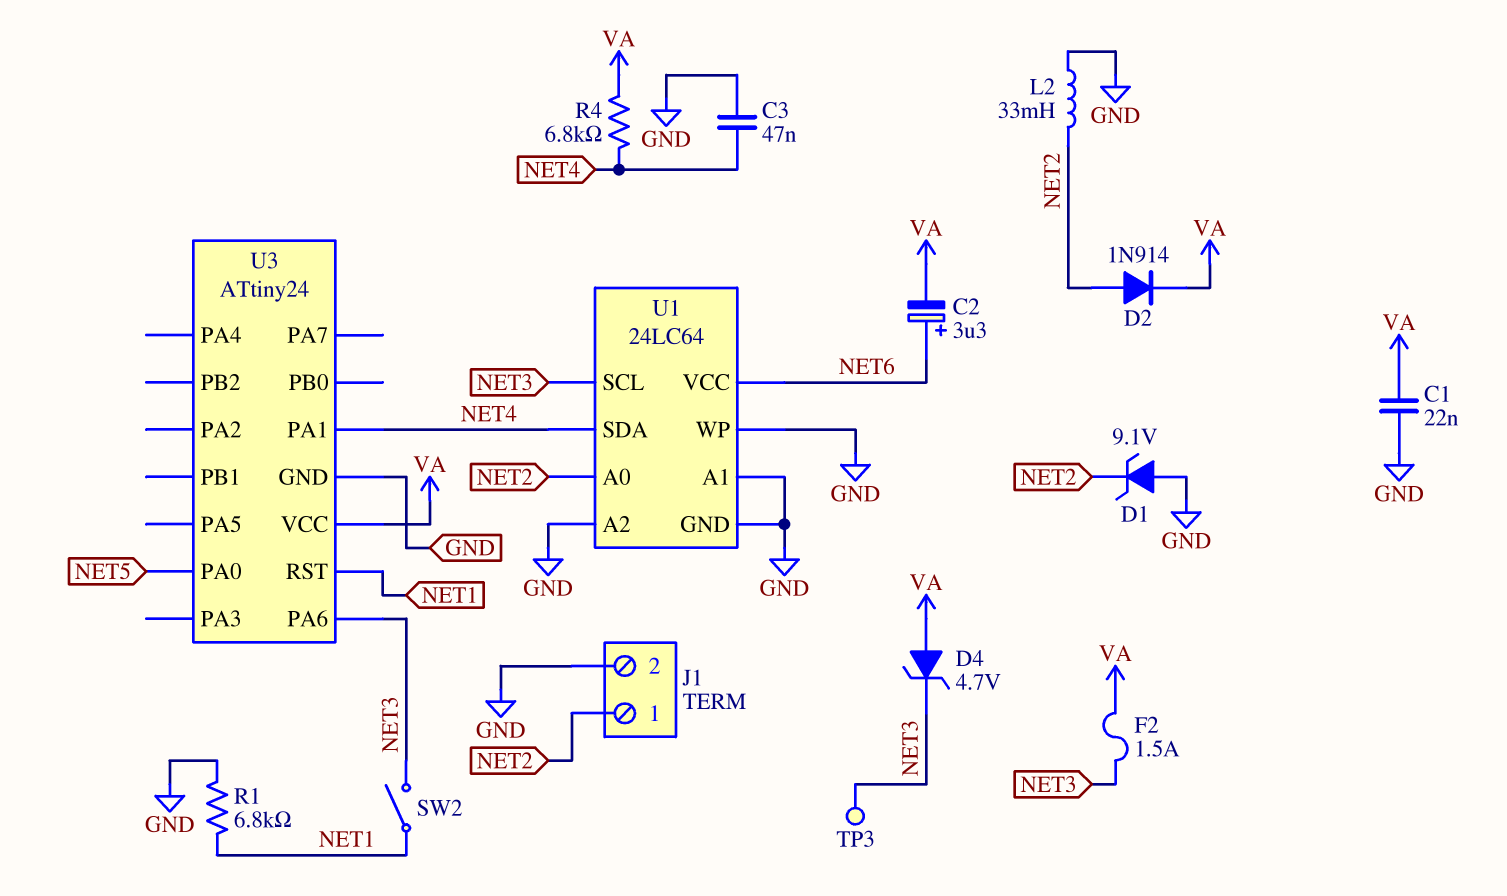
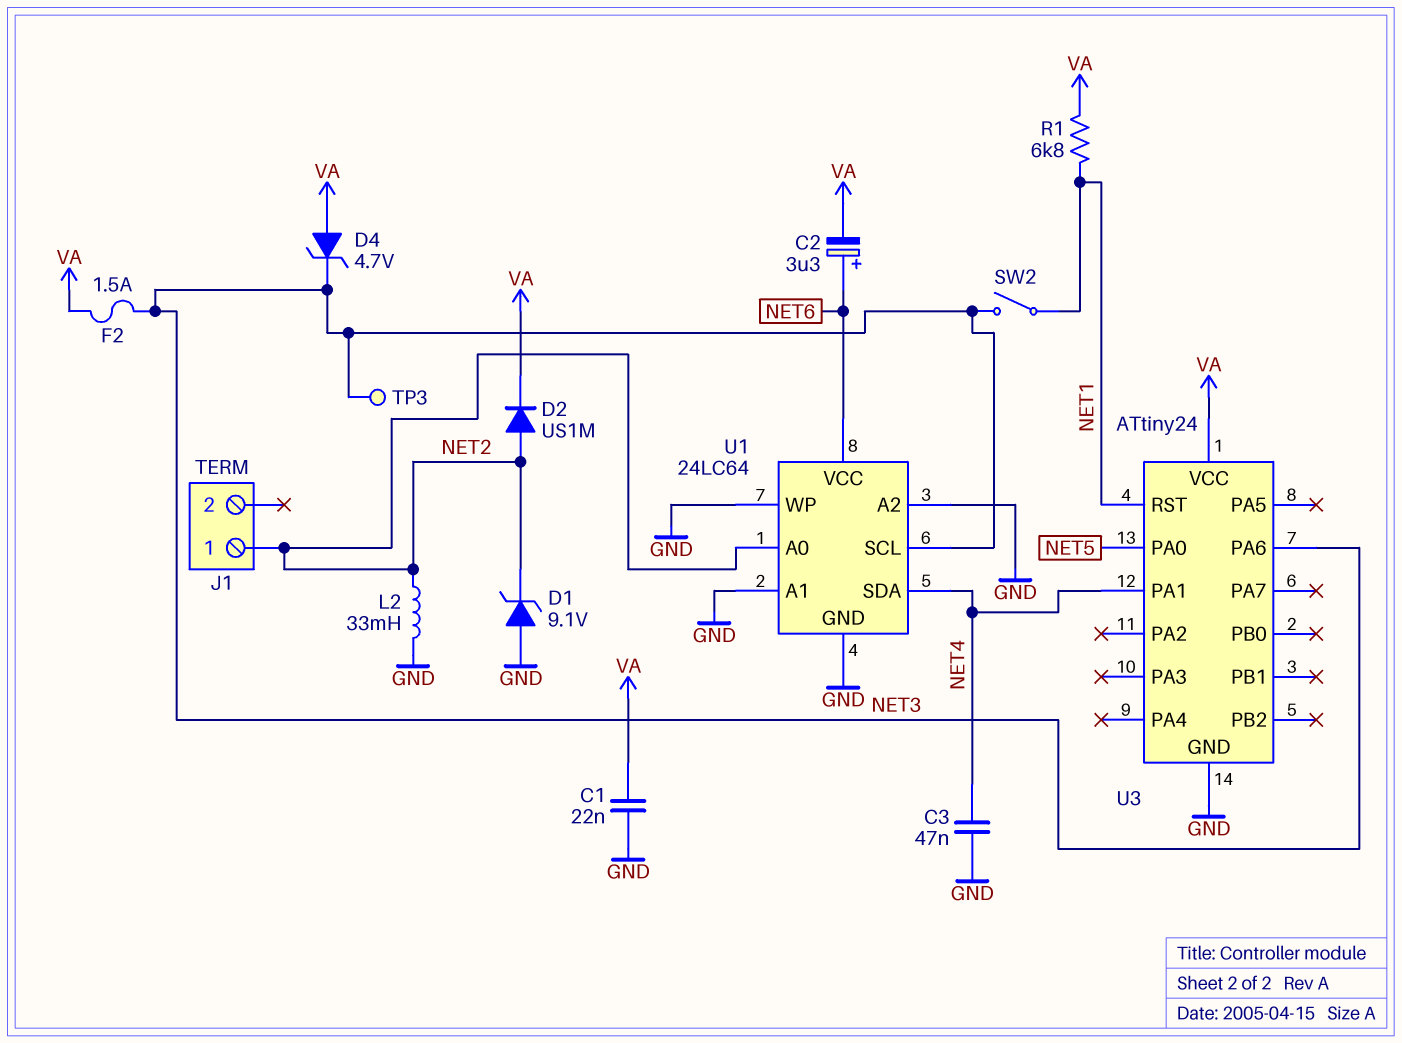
D2: diode 1N914 (A NET2, K VA) -> diode US1M (A NET2, K VA)
J1 pin 2: GND -> none
R1: 6.8k (GND, NET1) -> 6.8k (NET1, VA)
R4: 6.8k (NET4, VA) -> none

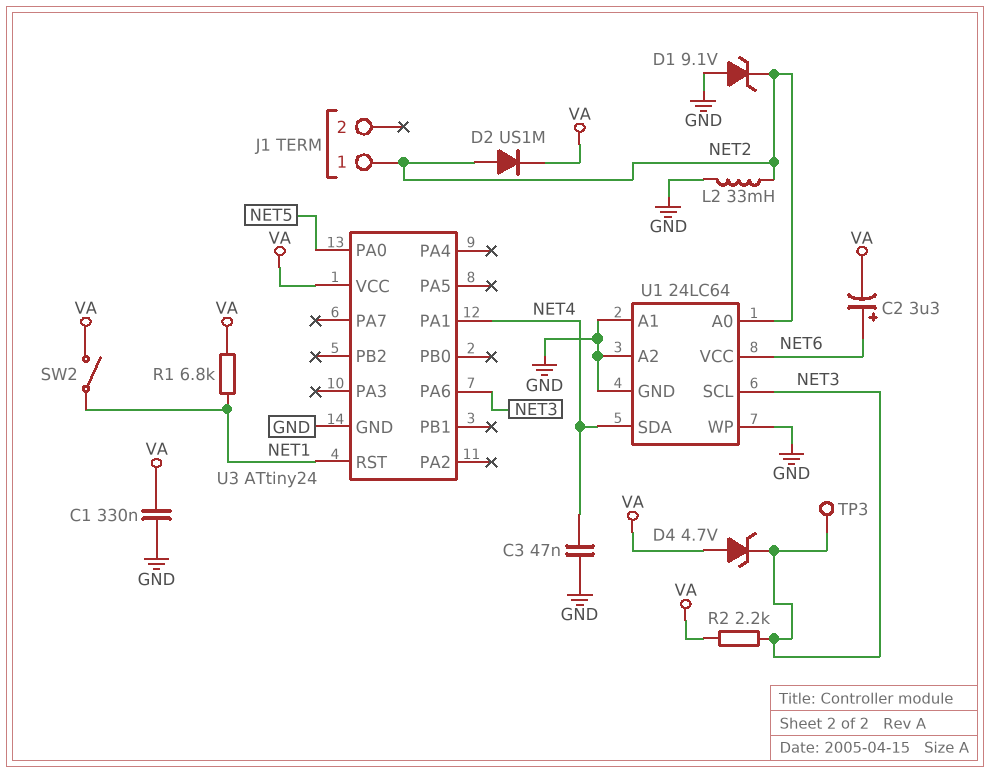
C1: 22nF (GND, VA) -> 330nF (GND, VA)
F2: 1.5A (NET3, VA) -> none
R2: none -> 2.2k (NET3, VA)
SW2: switch (NET1, NET3) -> switch (NET1, VA)

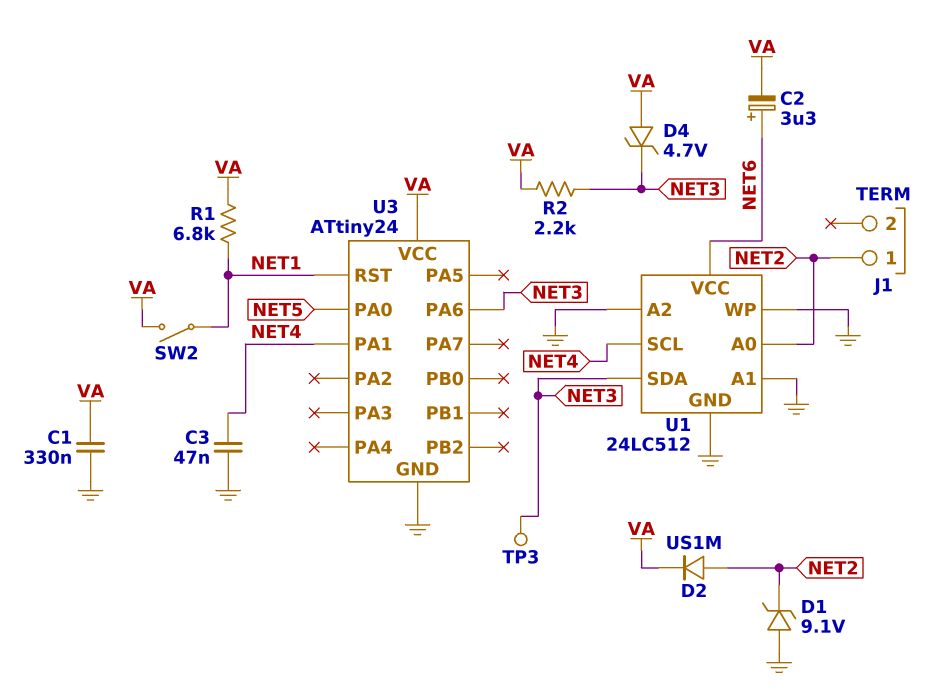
L2: 33mH (GND, NET2) -> none
U1: 24LC64 -> 24LC512
U1 pin SCL: NET3 -> NET4
U1 pin SDA: NET4 -> NET3

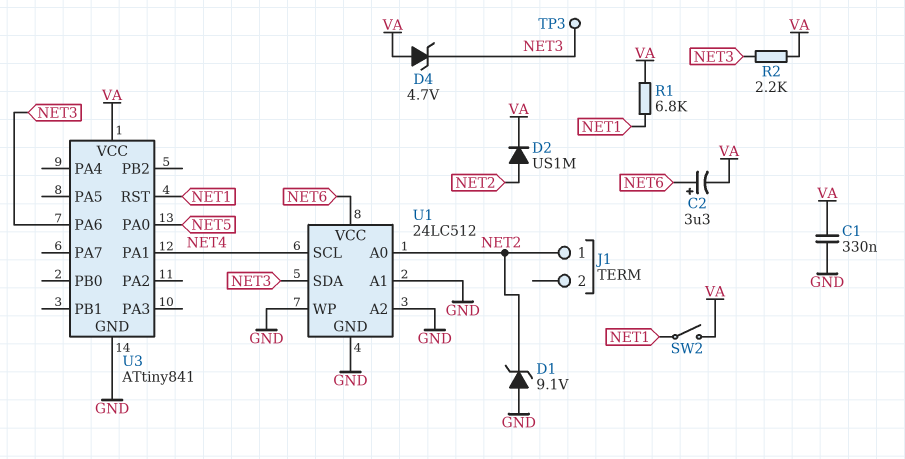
C3: 47nF (GND, NET4) -> none
U3: ATtiny24 -> ATtiny841

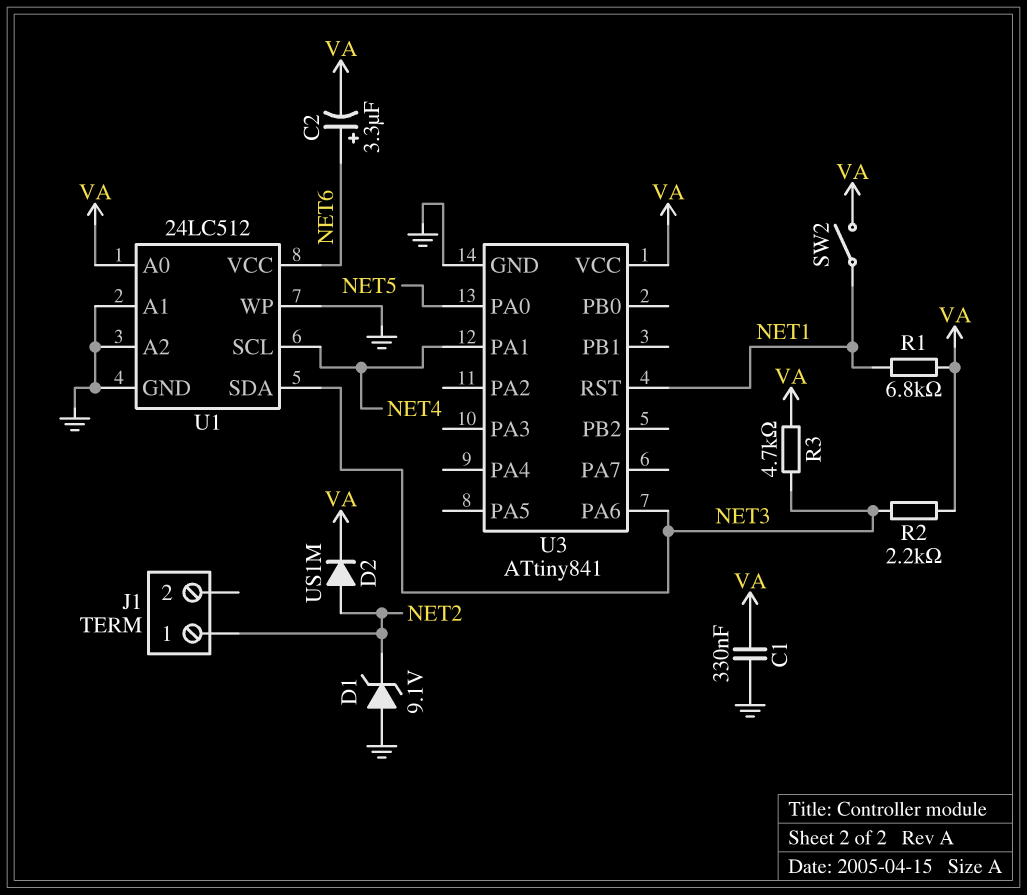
D4: zener 4.7V (A VA, K NET3) -> none
R3: none -> 4.7k (NET3, VA)
TP3: test point (NET3) -> none
U1 pin A0: NET2 -> VA

